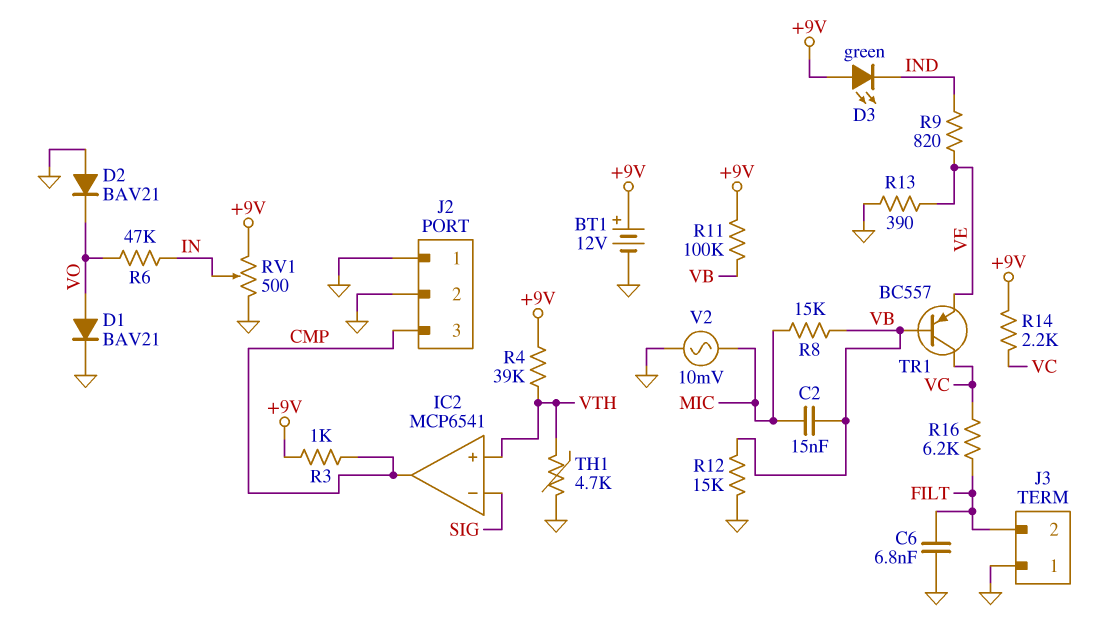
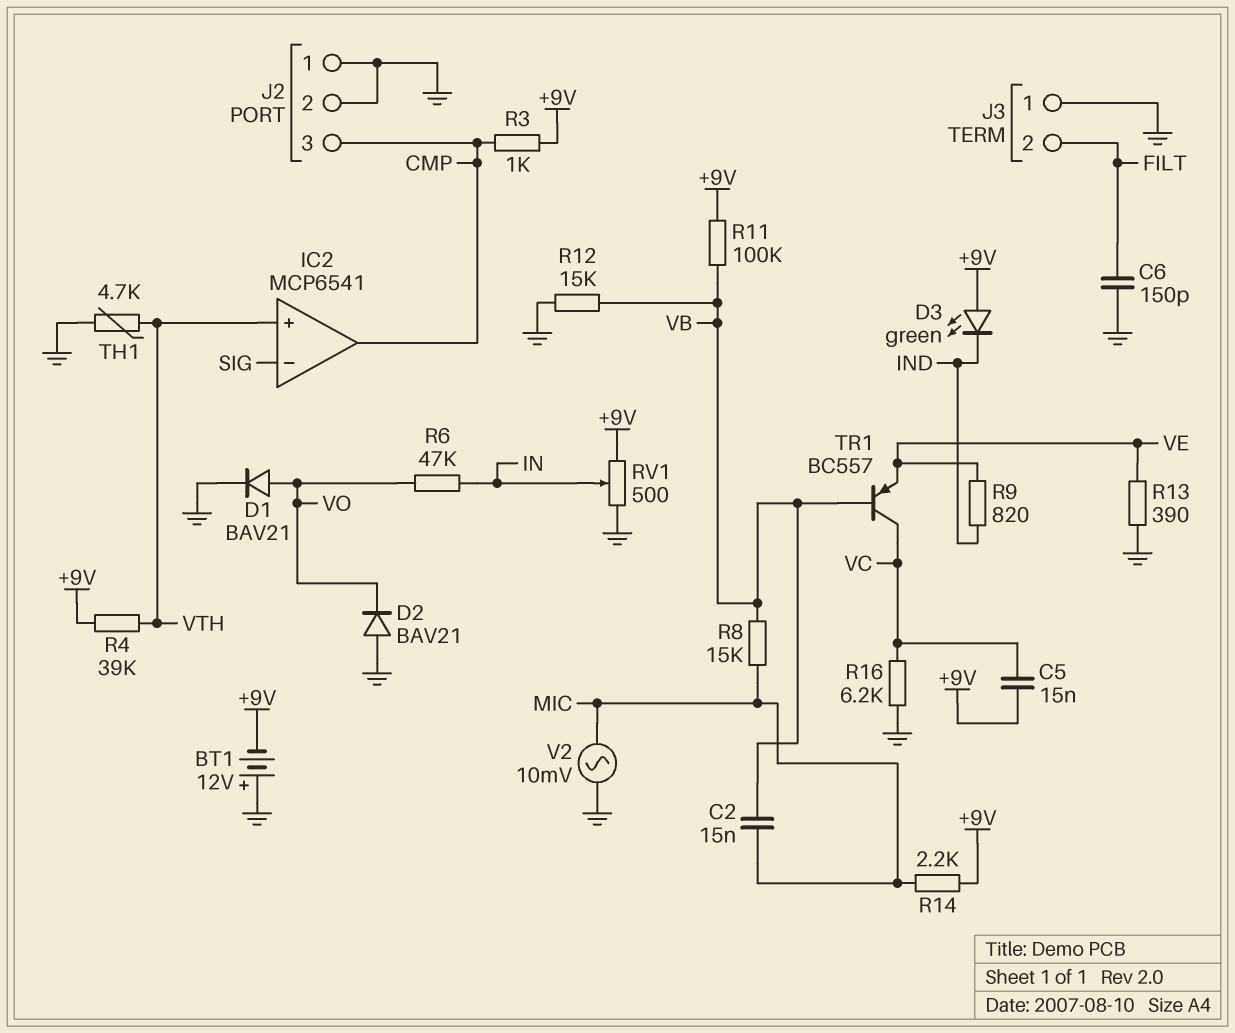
BT1: 12V (plus +9V, minus GND) -> 12V (plus GND, minus +9V)
C5: none -> 15nF (+9V, VC)
C6: 6.8nF (FILT, GND) -> 150pF (FILT, GND)
R14: 2.2k (+9V, VC) -> 2.2k (+9V, MIC)
R16: 6.2k (FILT, VC) -> 6.2k (GND, VC)

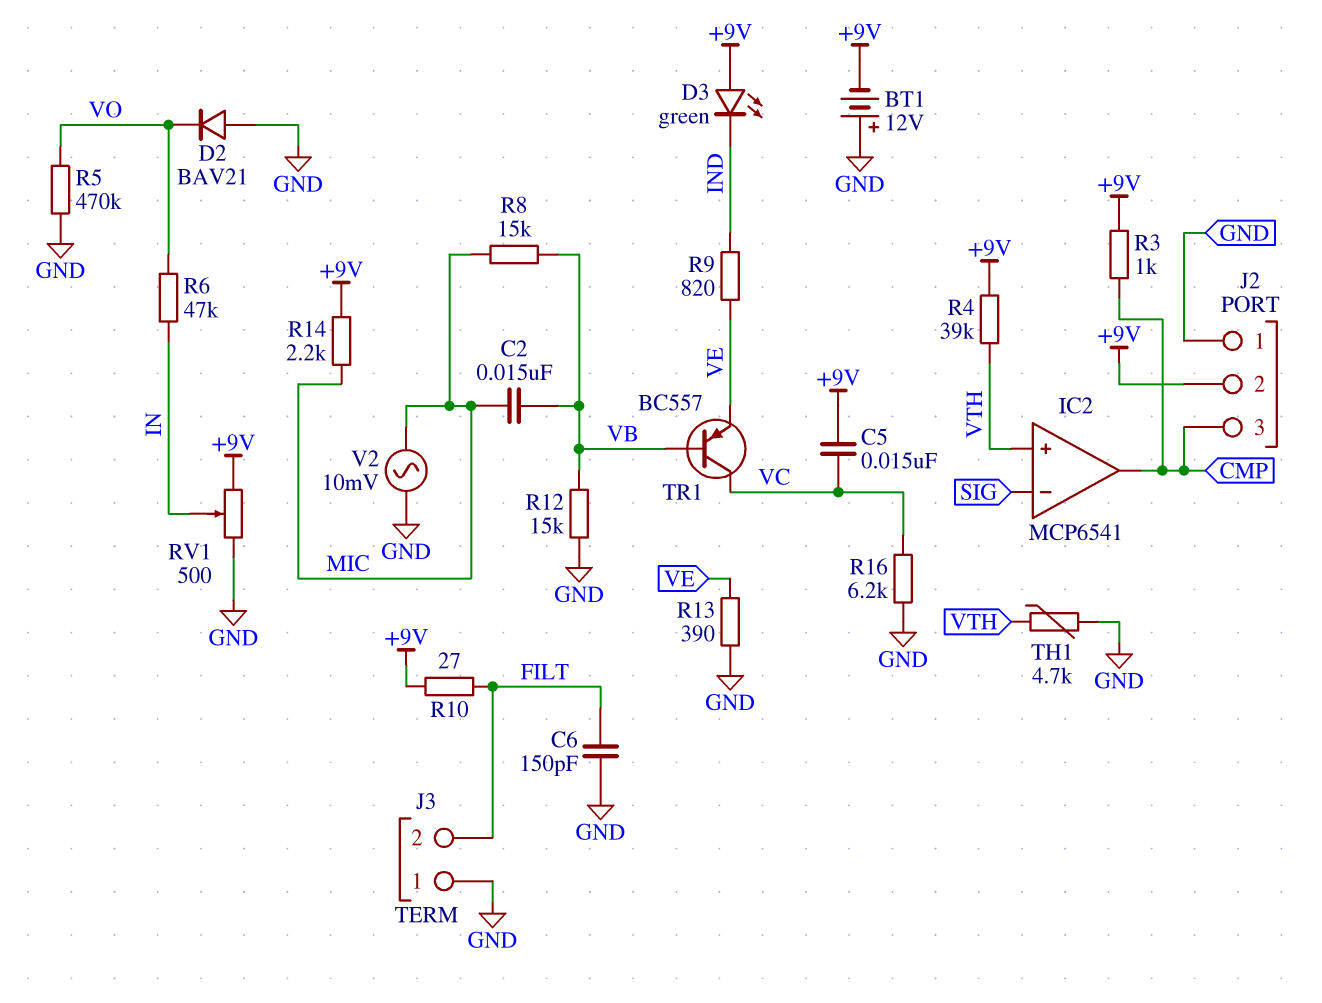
D1: diode BAV21 (A VO, K GND) -> none
J2 pin 2: GND -> +9V
R5: none -> 470k (GND, VO)
R10: none -> 27 (+9V, FILT)
R11: 100k (+9V, VB) -> none

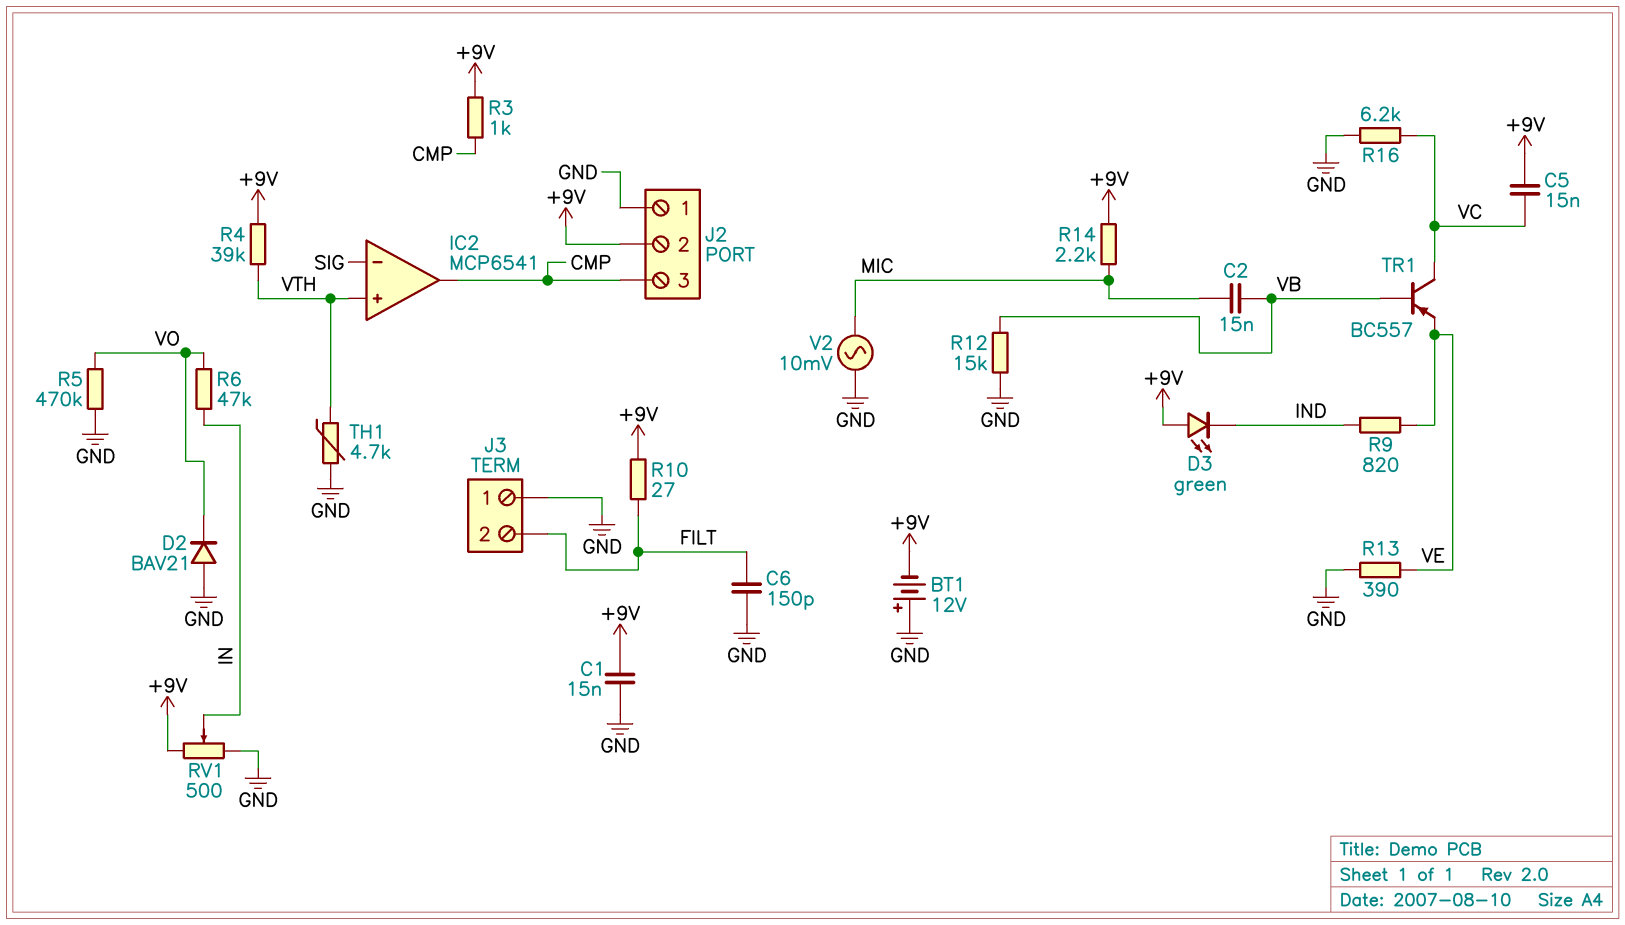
C1: none -> 15nF (+9V, GND)
R8: 15k (MIC, VB) -> none

